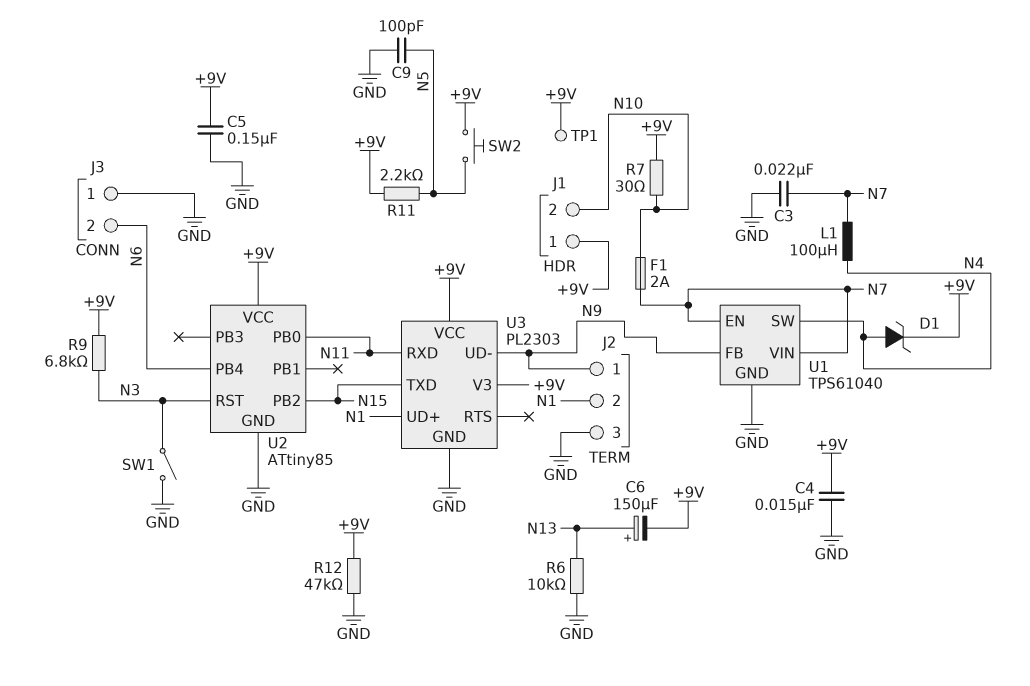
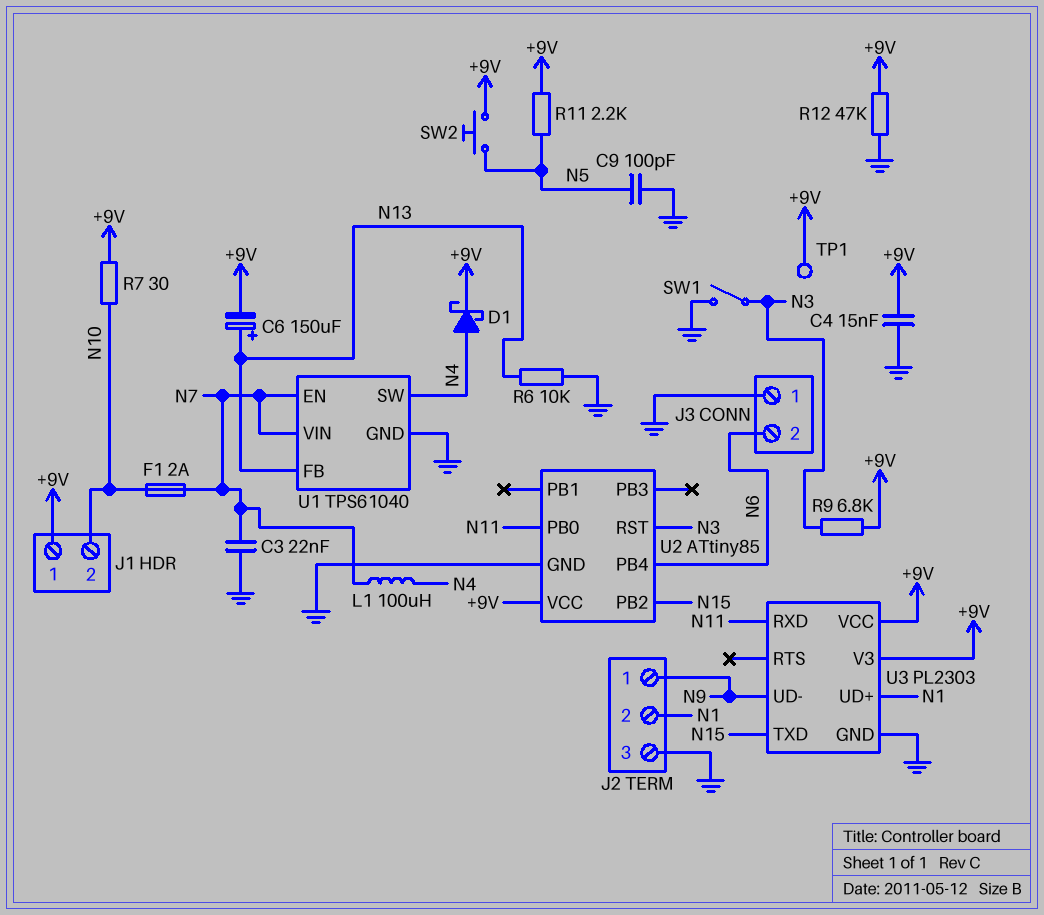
C5: 150nF (+9V, GND) -> none
D1: zener (A N4, K +9V) -> schottky (A N4, K +9V)
U1 pin FB: N9 -> N13

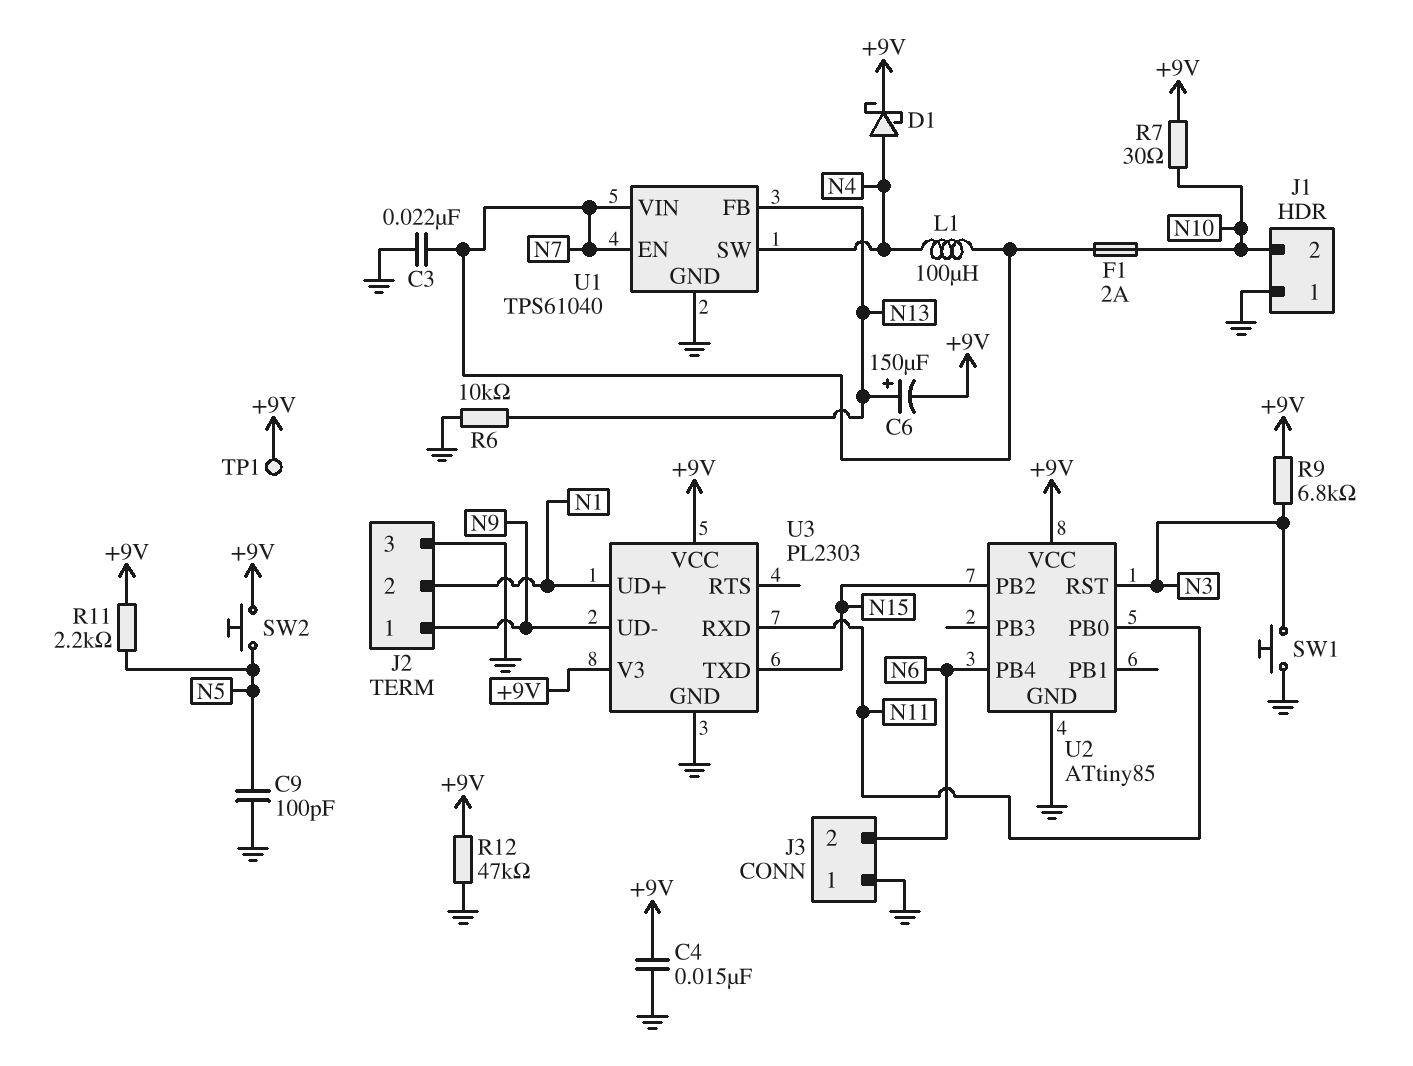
J1 pin 1: +9V -> GND
SW1: switch (GND, N3) -> button (GND, N3)

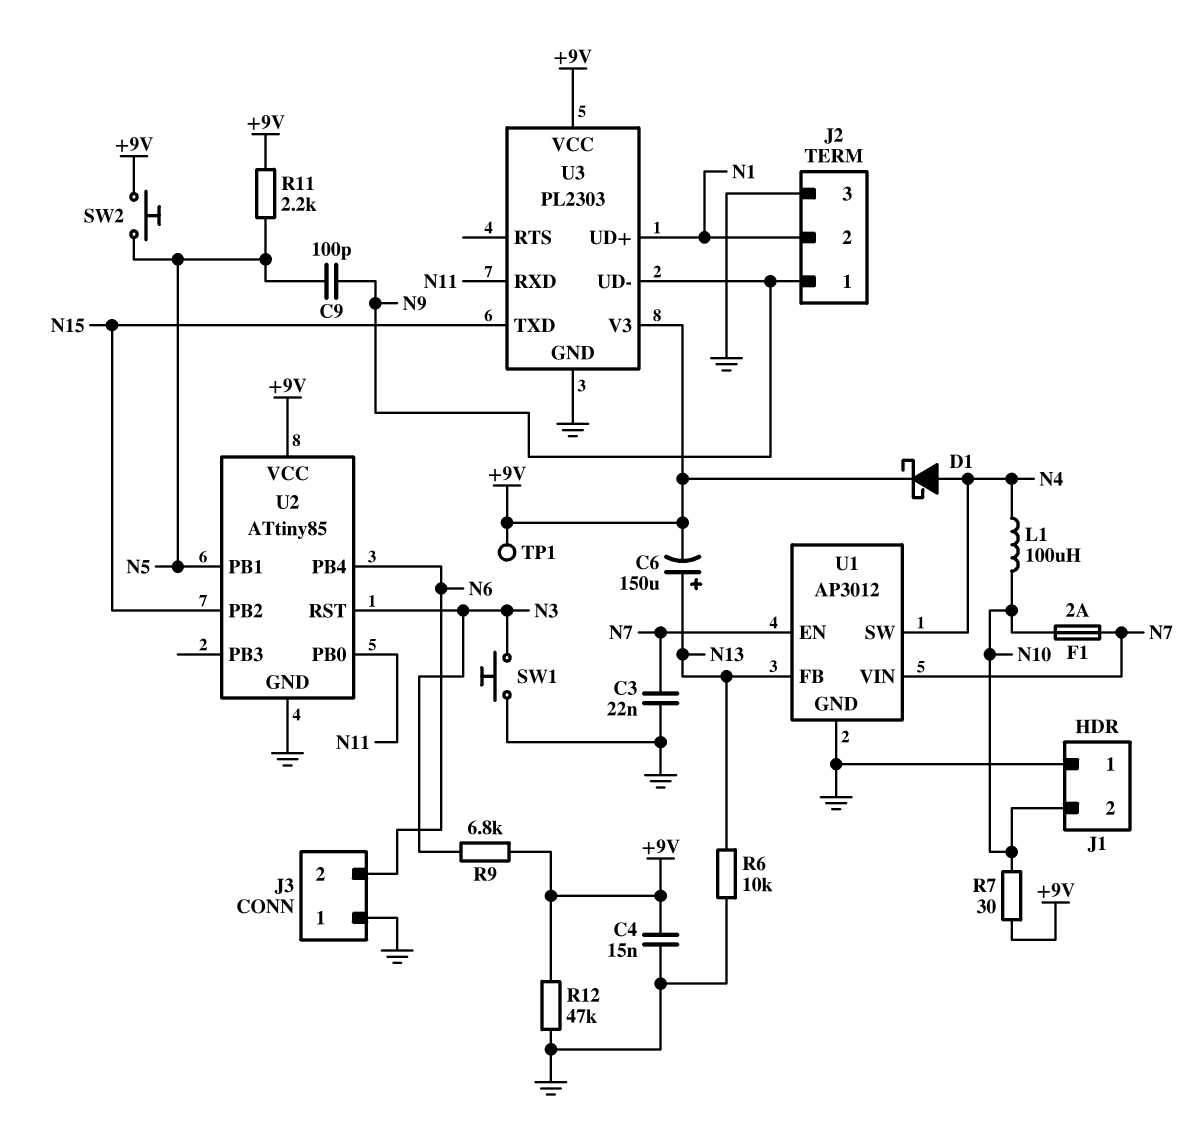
C9: 100pF (GND, N5) -> 100pF (N5, N9)
L1: 100uH (N4, N7) -> 100uH (N4, N10)
U1: TPS61040 -> AP3012
U2 pin PB1: none -> N5

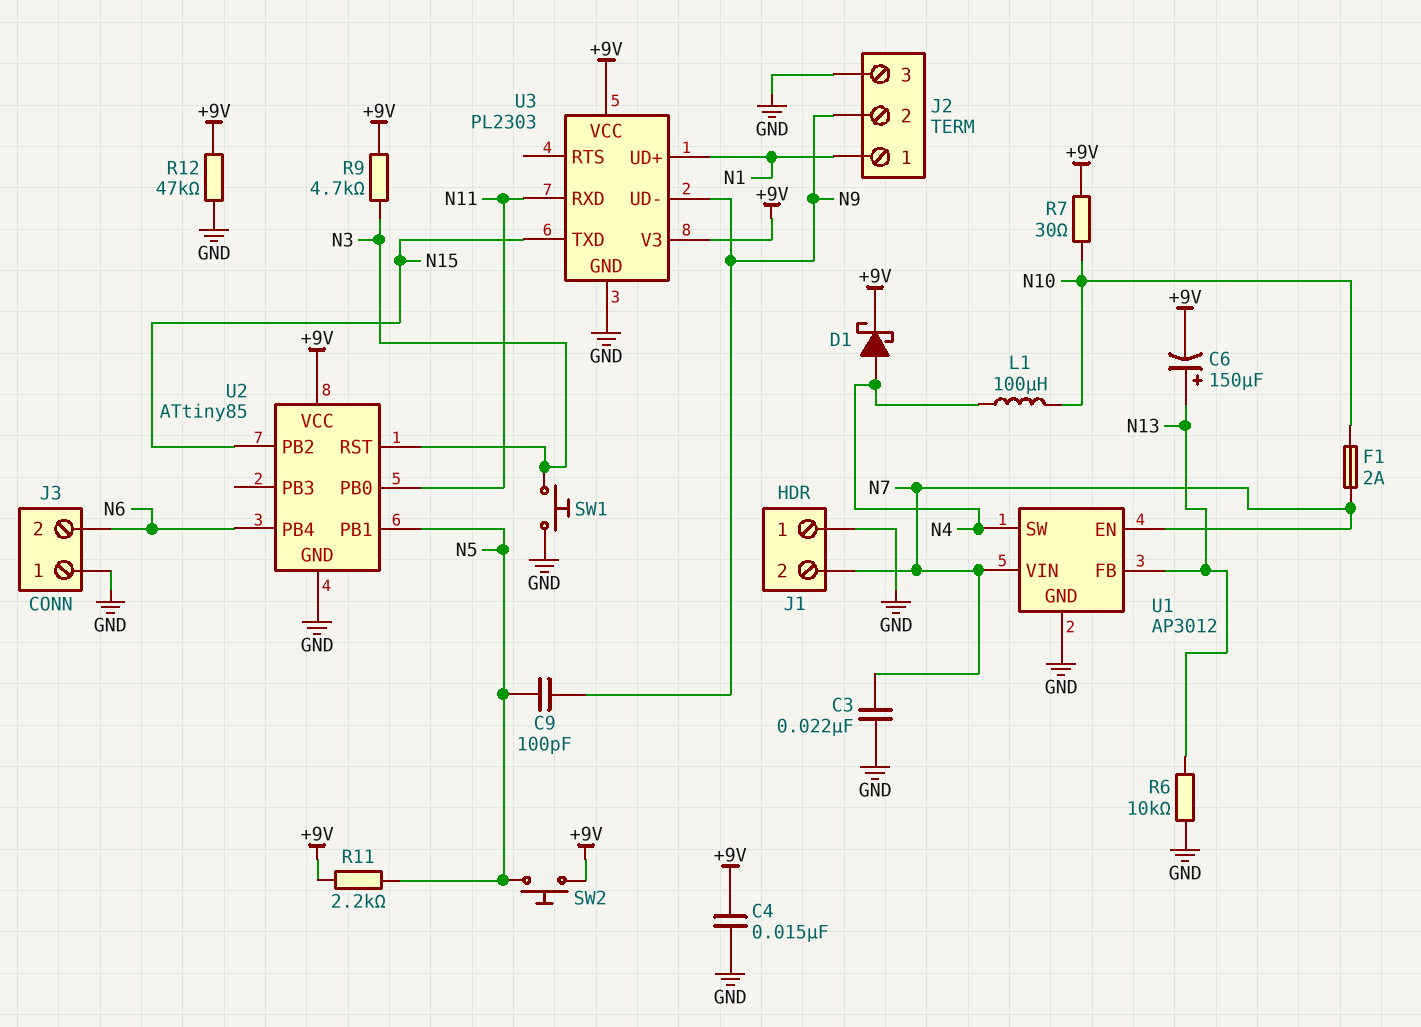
J1 pin 2: N10 -> N7
J2 pin 1: N9 -> N1
J2 pin 2: N1 -> N9
R9: 6.8k (+9V, N3) -> 4.7k (+9V, N3)
TP1: test point (+9V) -> none

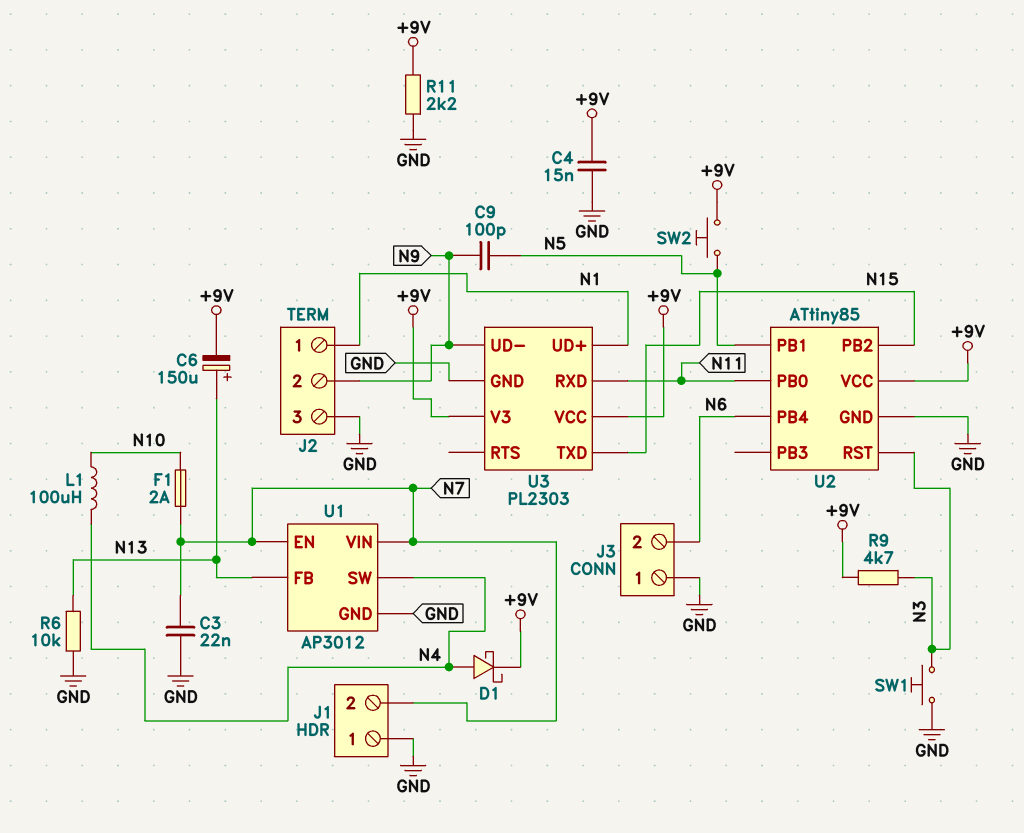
R7: 30 (+9V, N10) -> none
R11: 2.2k (+9V, N5) -> 2.2k (+9V, GND)
R12: 47k (+9V, GND) -> none

